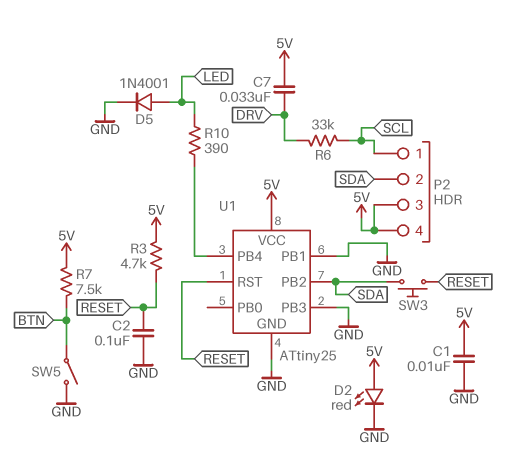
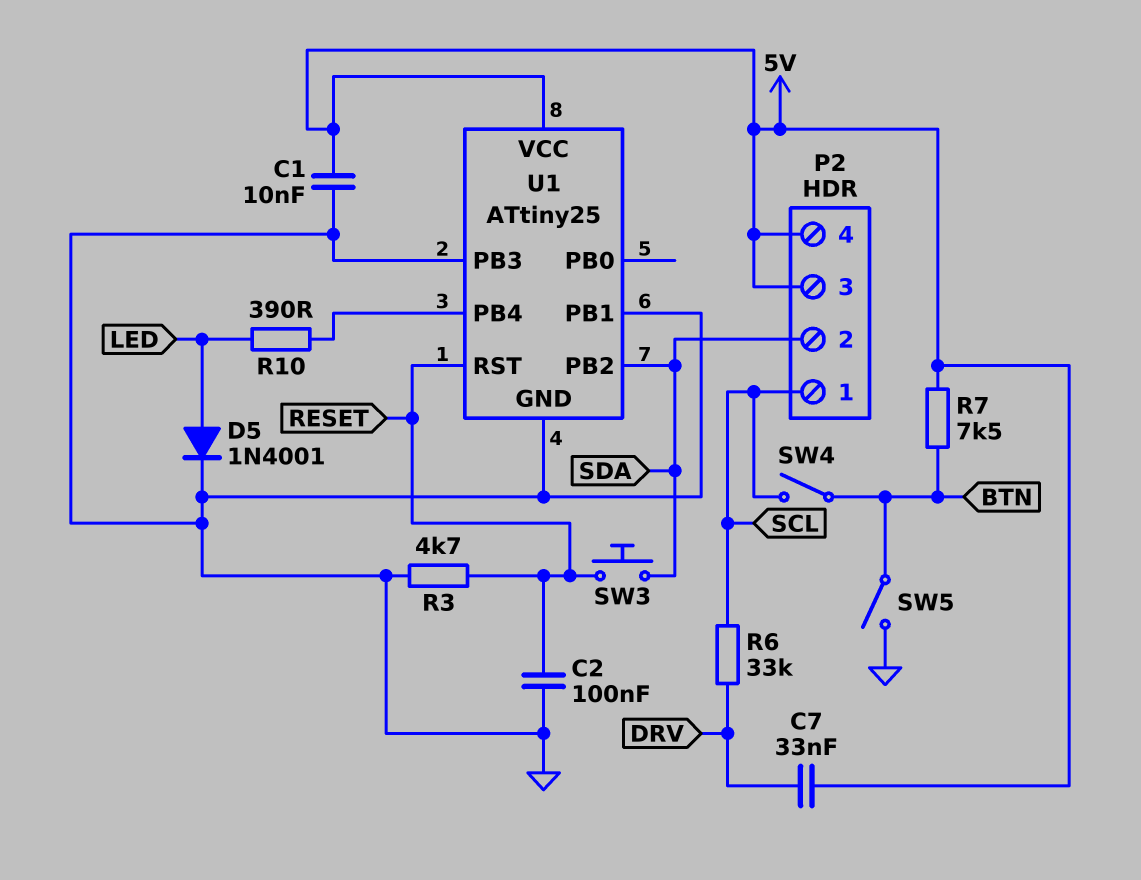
D2: LED red (A 5V, K GND) -> none
R3: 4.7k (5V, RESET) -> 4.7k (GND, RESET)
SW4: none -> switch (BTN, SCL)

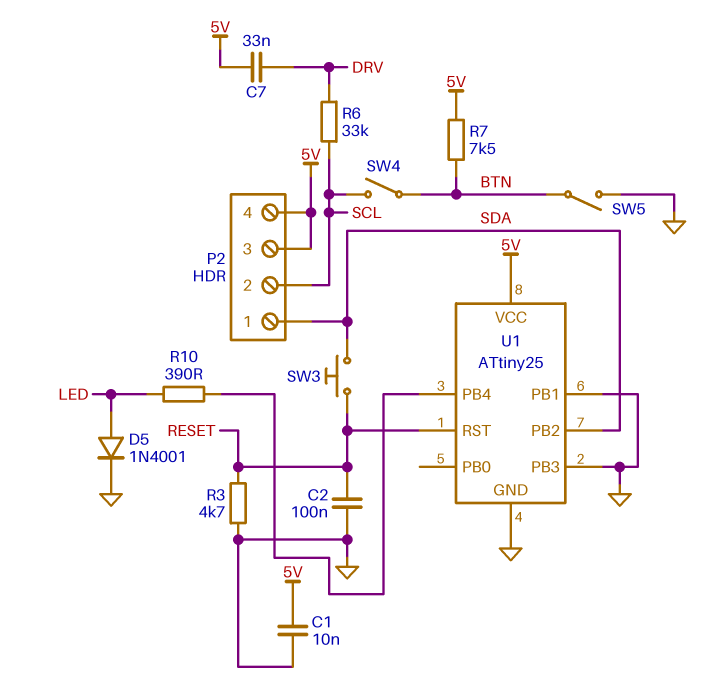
P2 pin 1: SCL -> SDA
P2 pin 2: SDA -> SCL

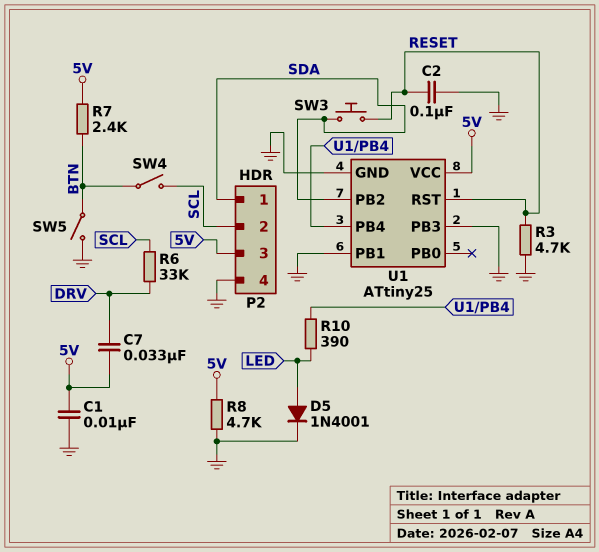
P2 pin 4: 5V -> GND
R7: 7.5k (5V, BTN) -> 2.4k (5V, BTN)
R8: none -> 4.7k (5V, GND)

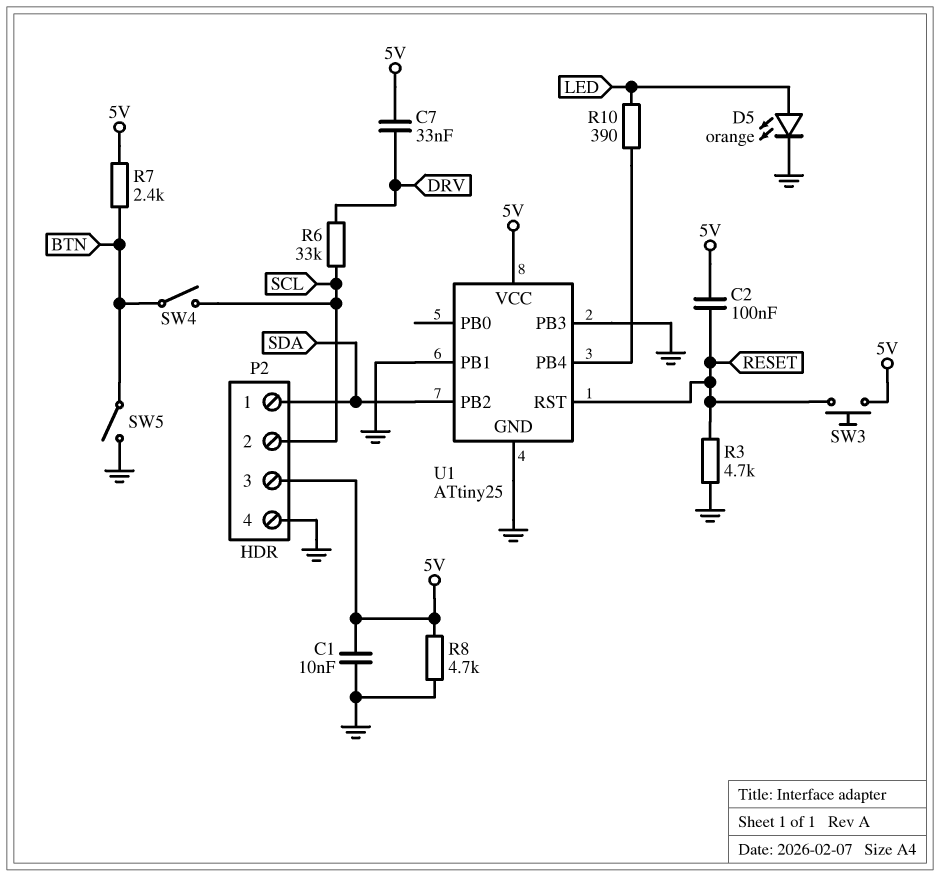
C2: 100nF (GND, RESET) -> 100nF (5V, RESET)
D5: diode 1N4001 (A LED, K GND) -> LED orange (A LED, K GND)
SW3: button (RESET, SDA) -> button (5V, RESET)

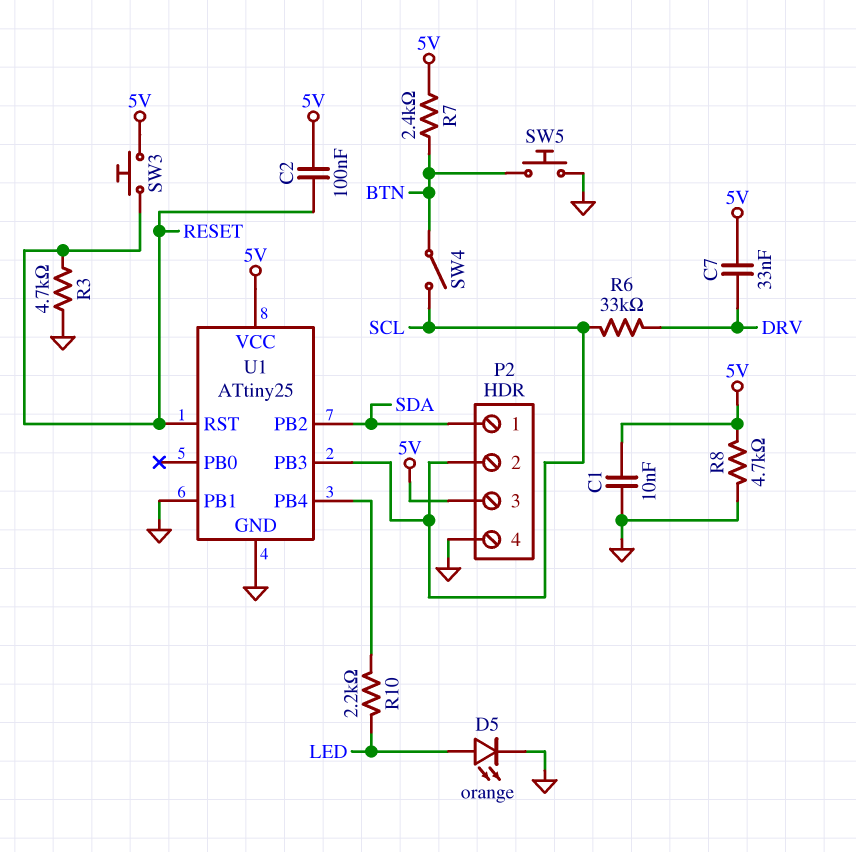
R10: 390 (LED, U1/PB4) -> 2.2k (LED, U1/PB4)
SW5: switch (BTN, GND) -> button (BTN, GND)
U1 pin PB3: GND -> SCL

